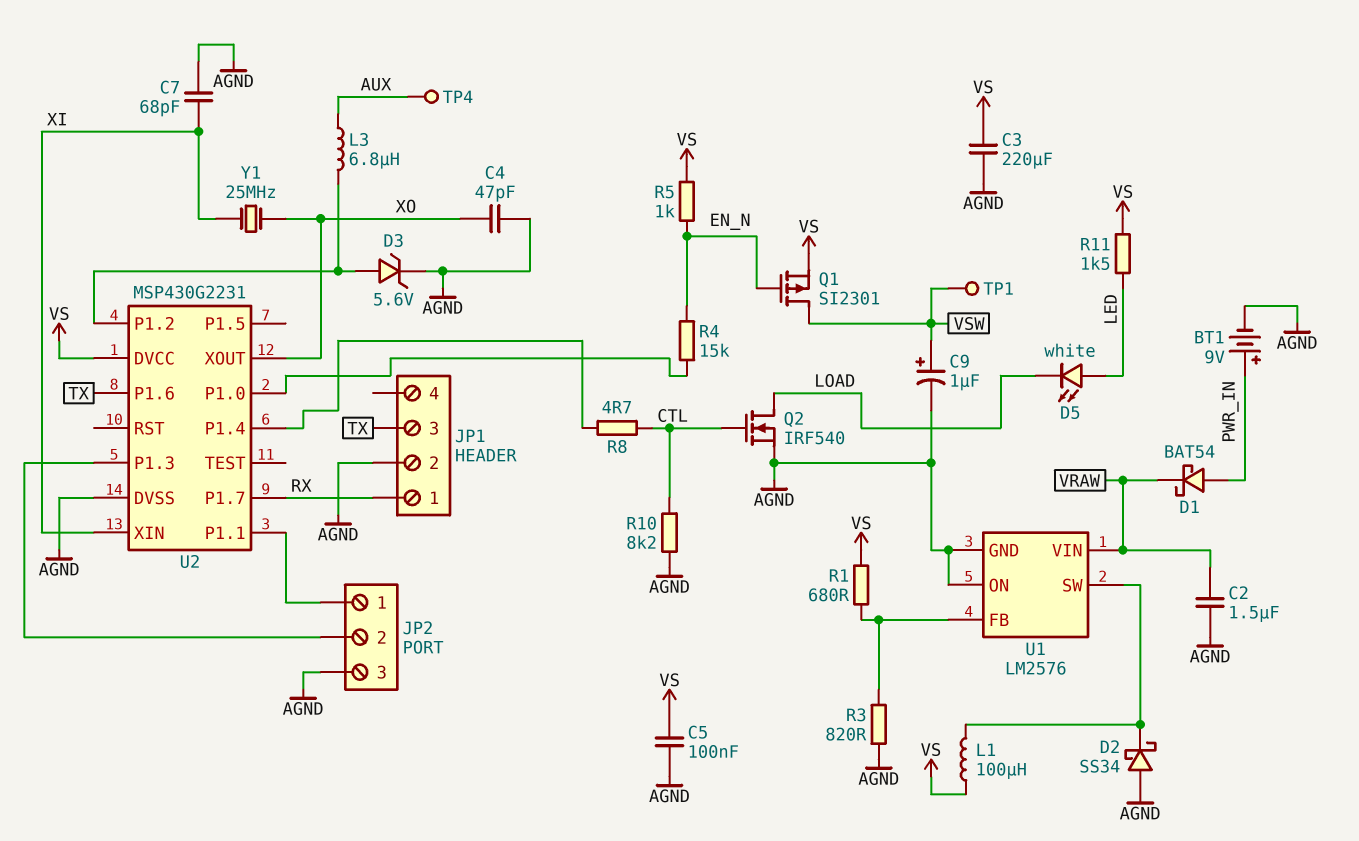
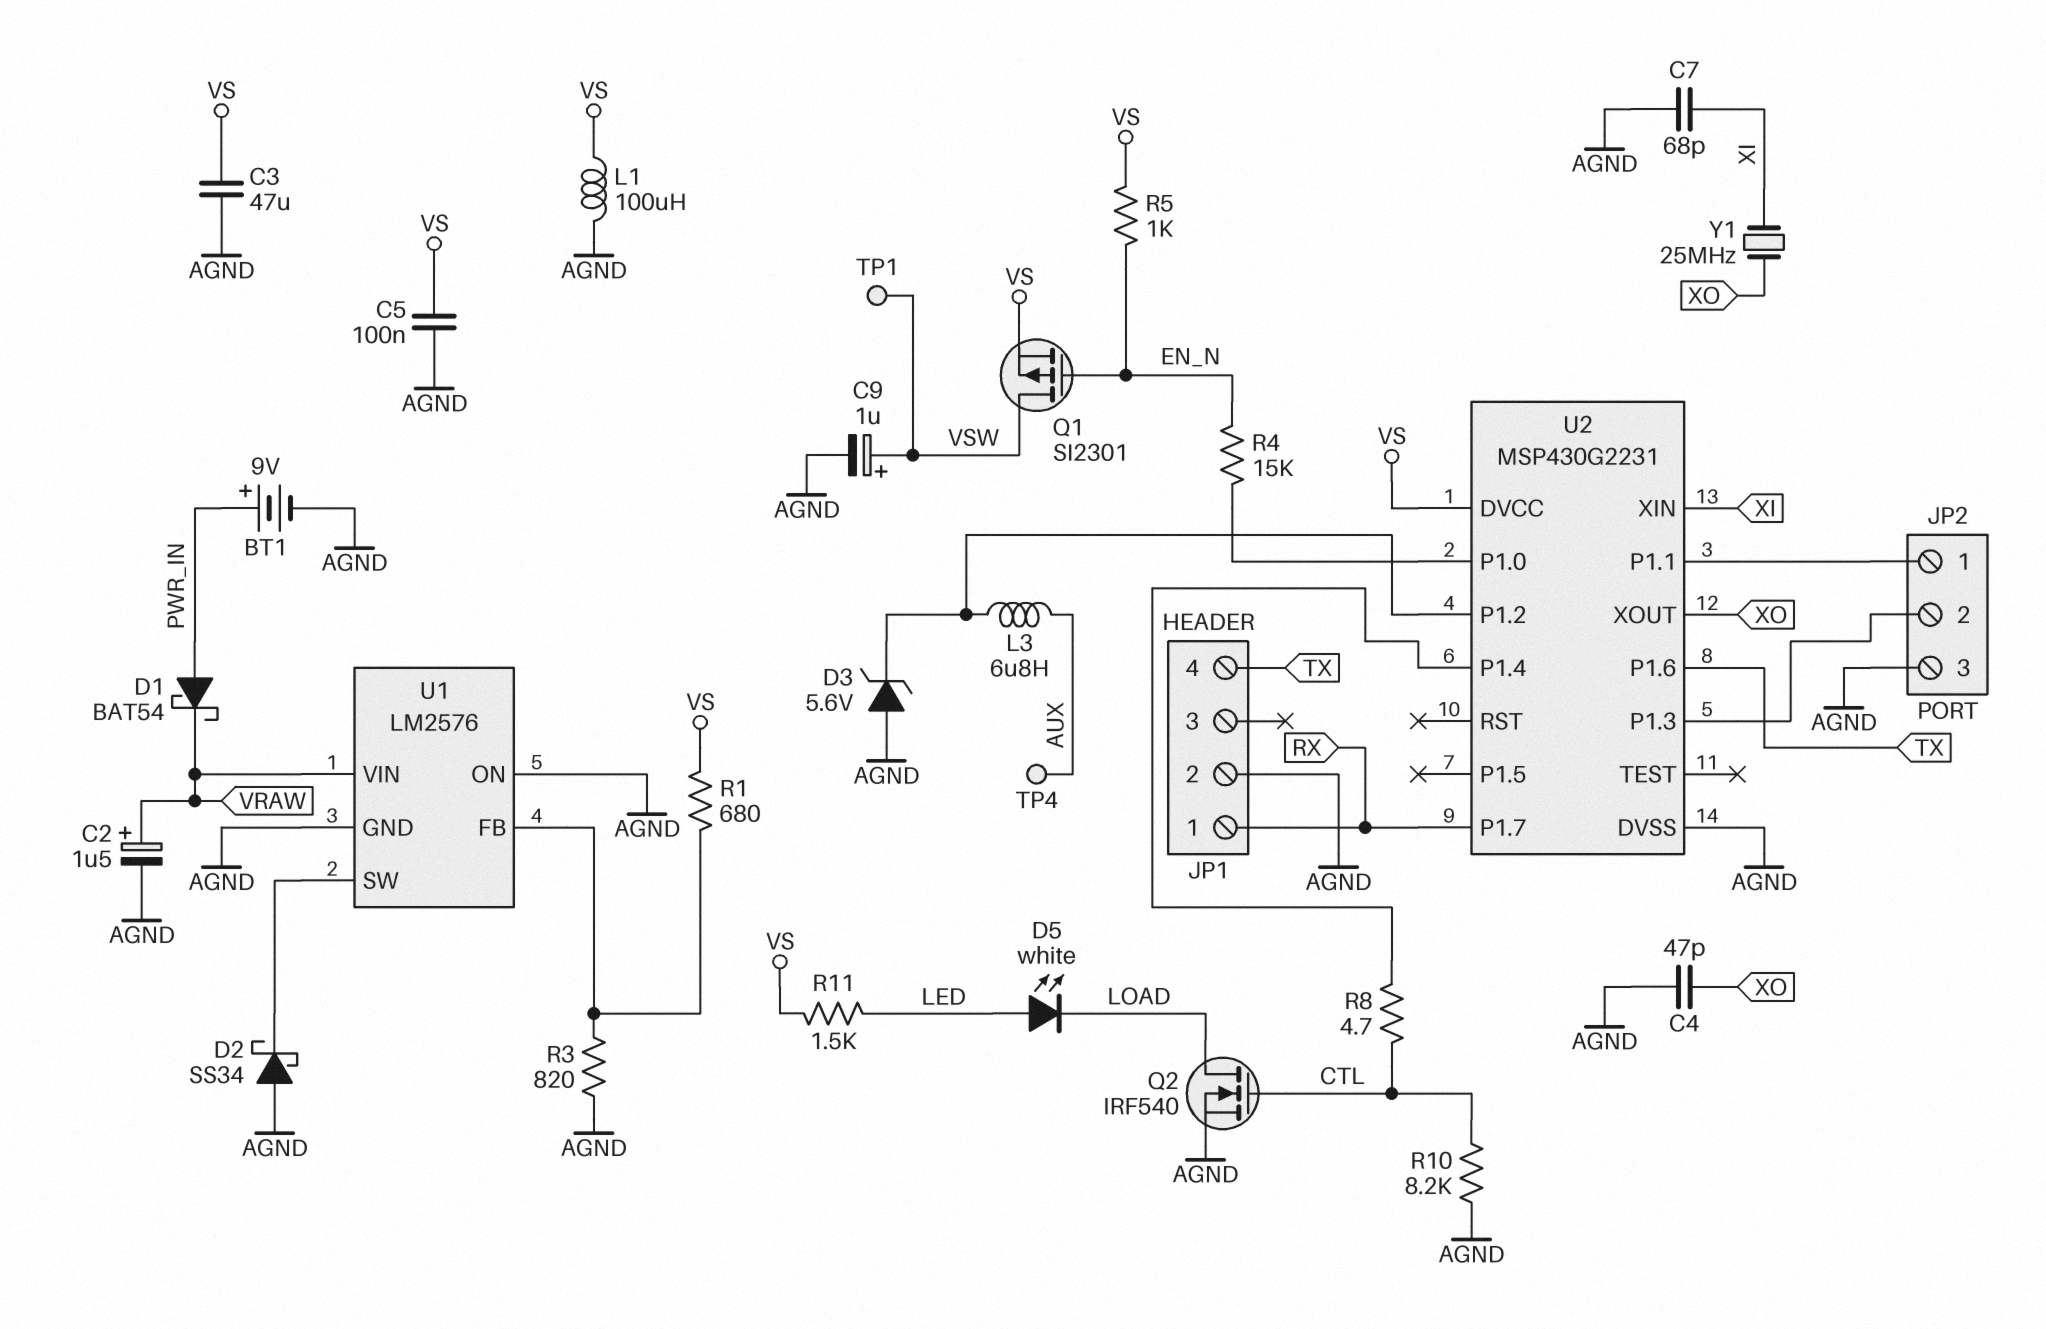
C2: 1.5uF (AGND, VRAW) -> 1.5uF (plus VRAW, minus AGND)
C3: 220uF (AGND, VS) -> 47uF (AGND, VS)
D3: zener 5.6V (A U2/P1.2, K AGND) -> zener 5.6V (A AGND, K U2/P1.2)
JP1 pin 3: TX -> none
JP1 pin 4: none -> TX
L1: 100uH (U1/SW, VS) -> 100uH (AGND, VS)

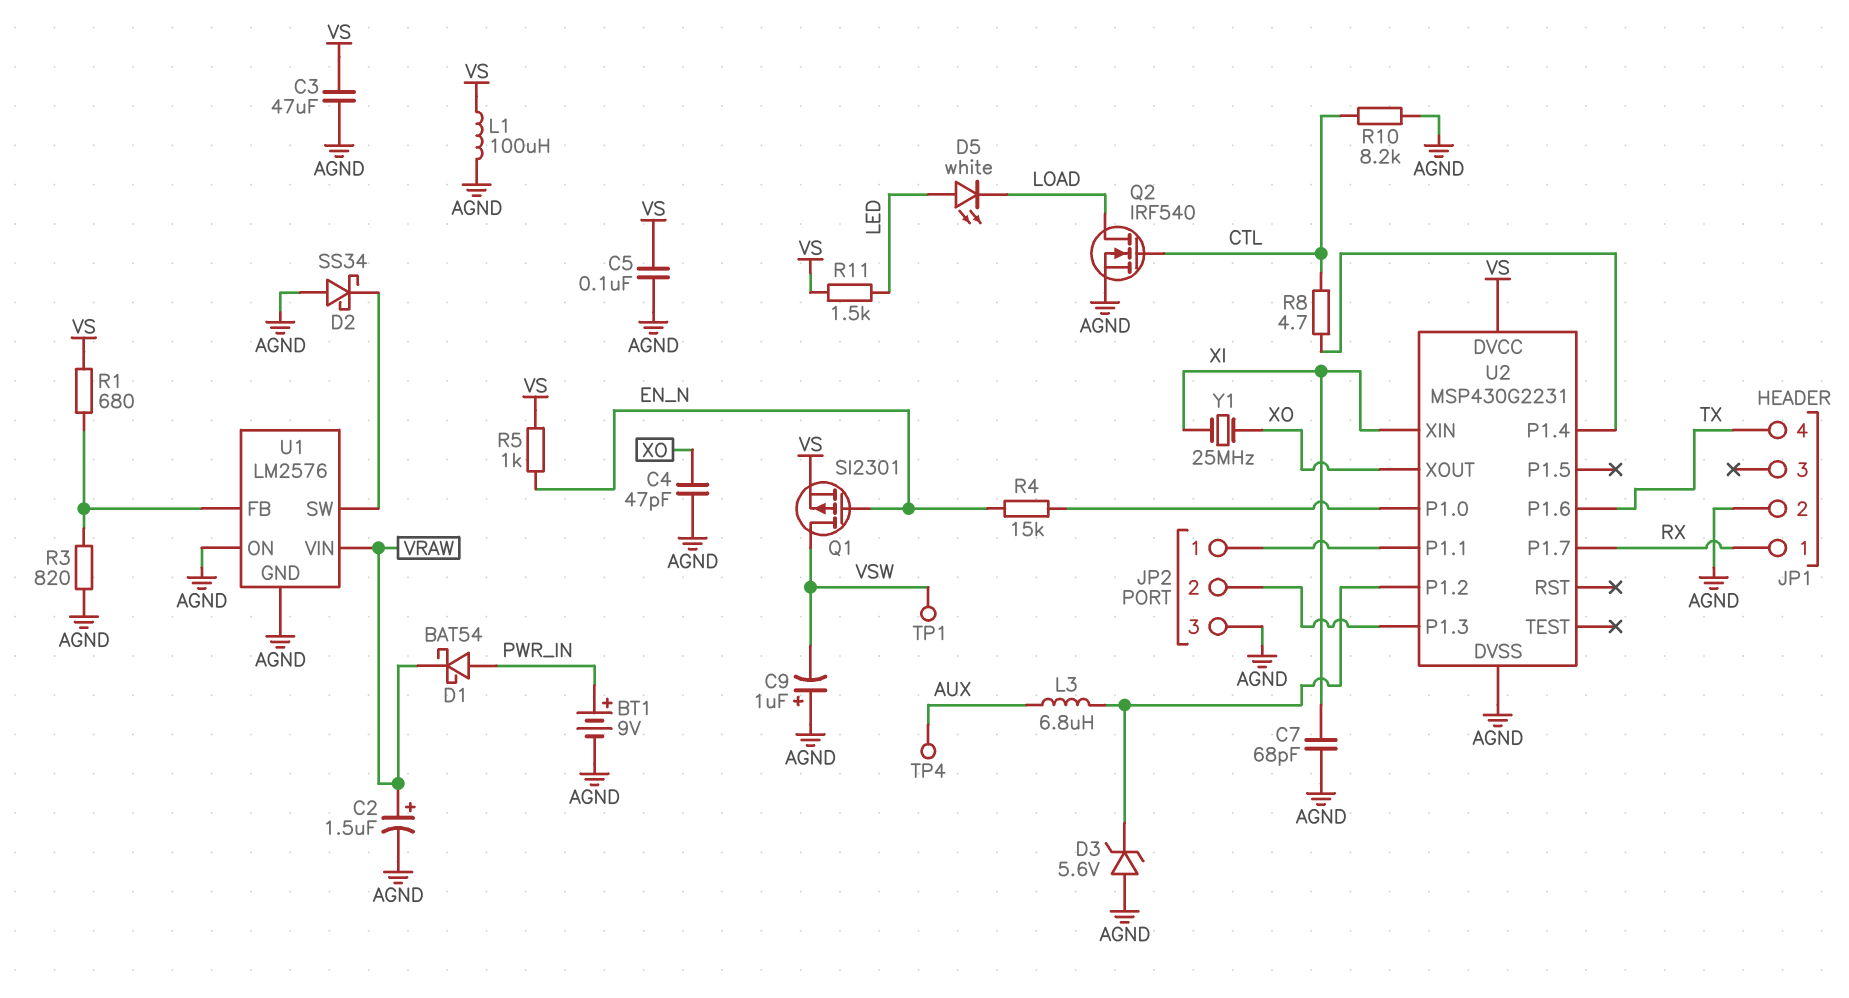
C9: 1uF (plus VSW, minus AGND) -> 1uF (plus AGND, minus VSW)

